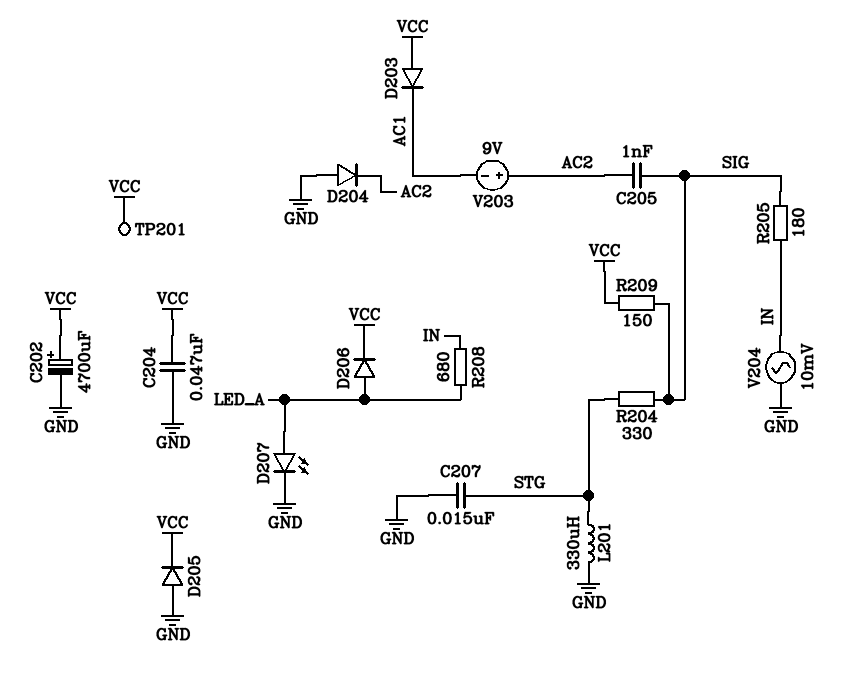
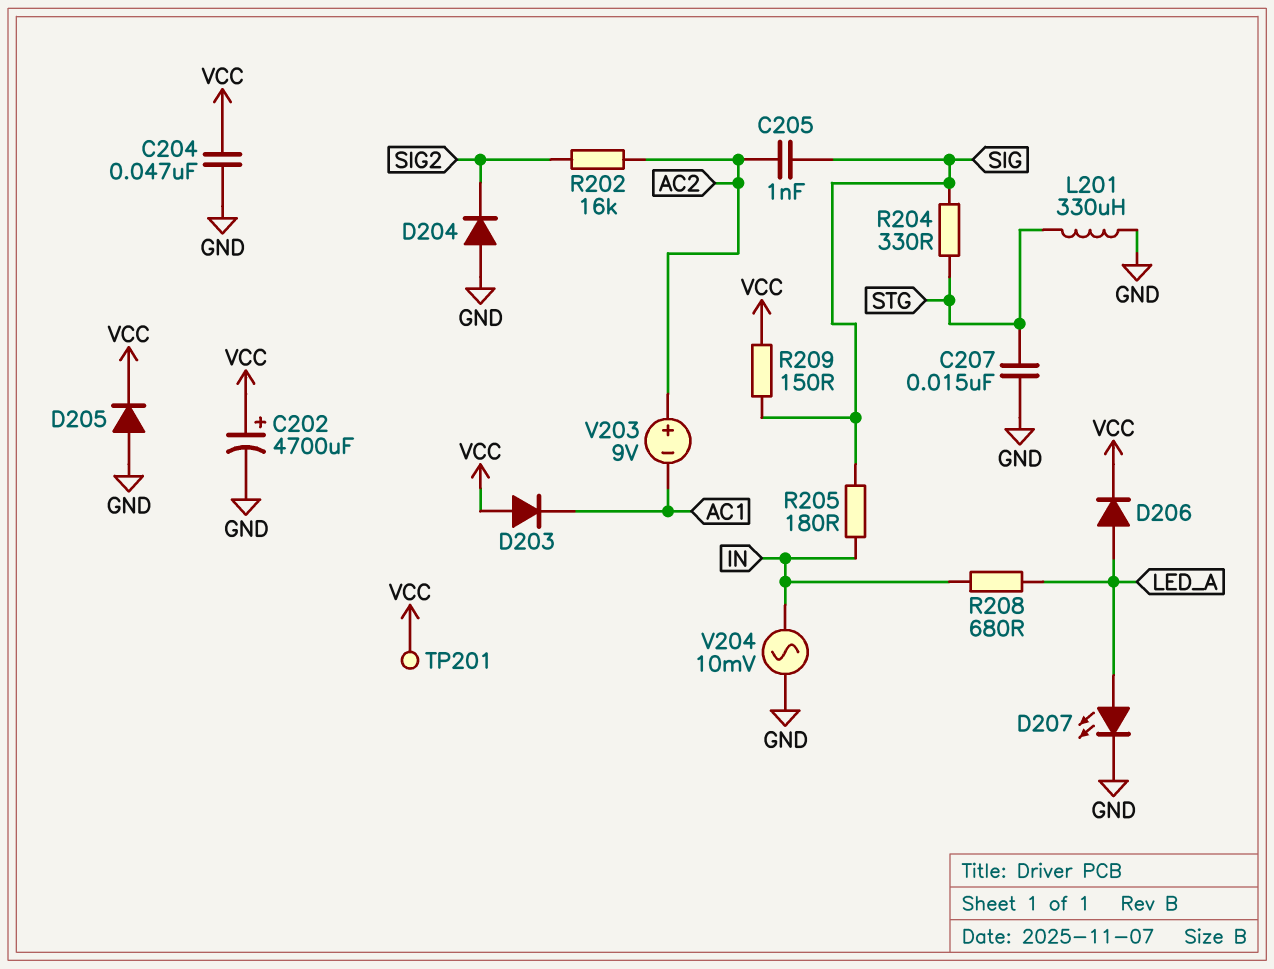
D204: diode (A GND, K AC2) -> diode (A GND, K SIG2)
R202: none -> 16k (AC2, SIG2)

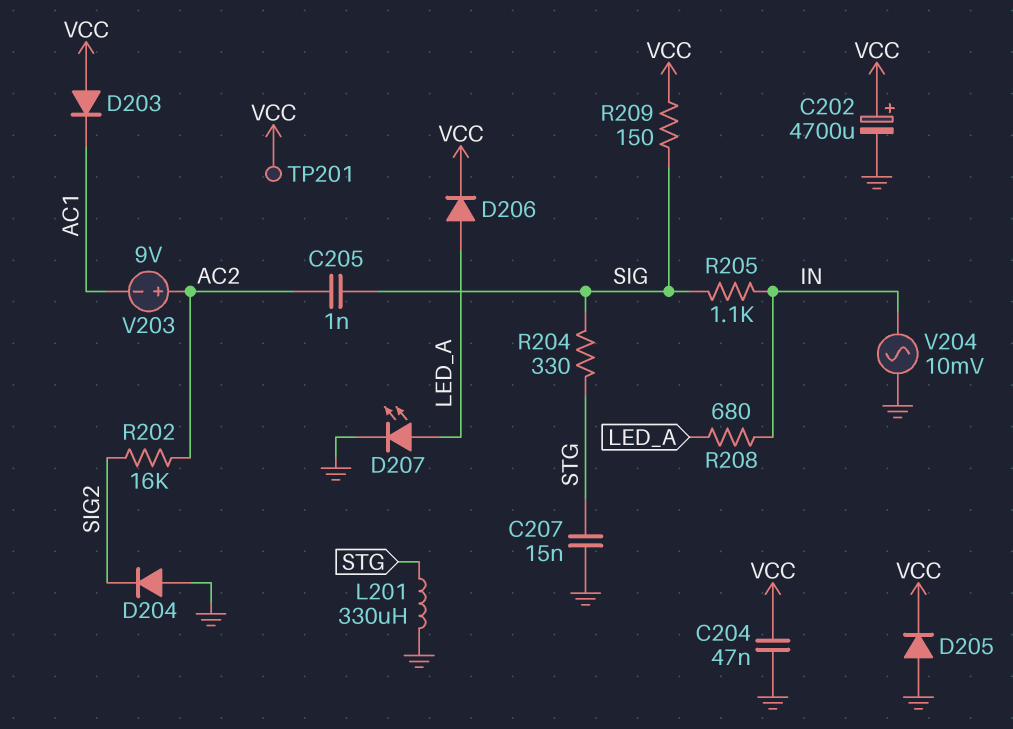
R205: 180 (IN, SIG) -> 1.1k (IN, SIG)

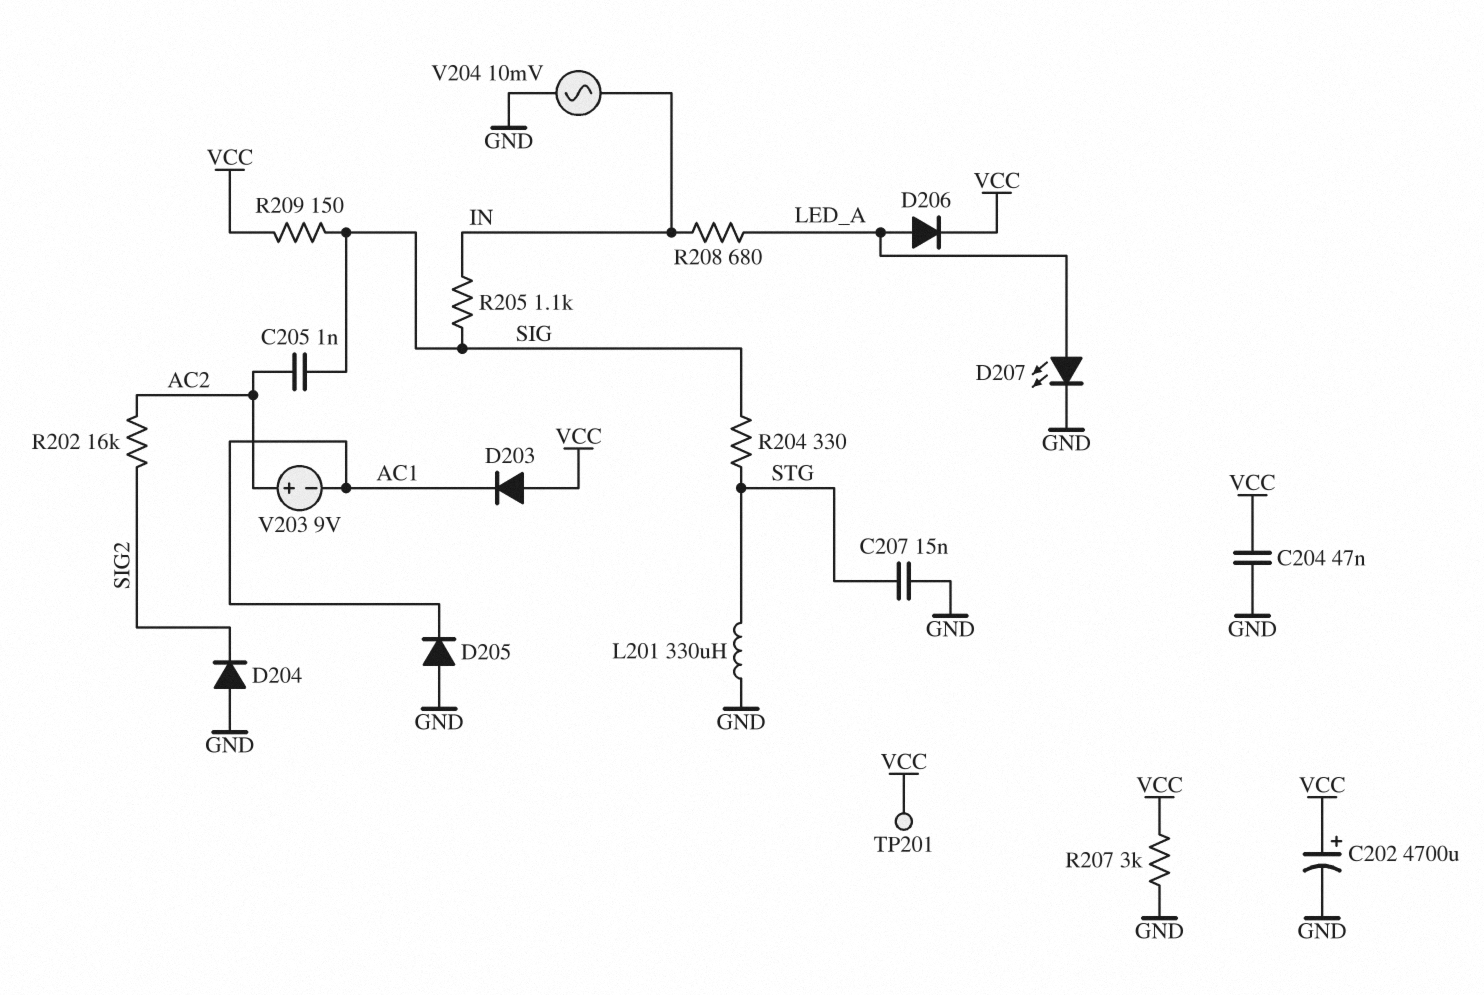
D205: diode (A GND, K VCC) -> diode (A GND, K AC1)
R207: none -> 3k (GND, VCC)

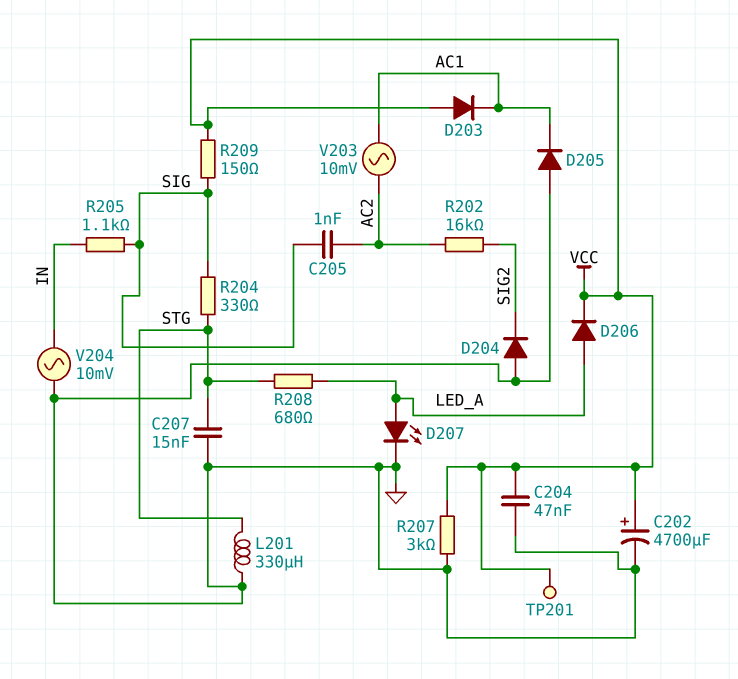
R208: 680 (IN, LED_A) -> 680 (LED_A, STG)
V203: 9V (plus AC2, minus AC1) -> AC 10mV (AC1, AC2)

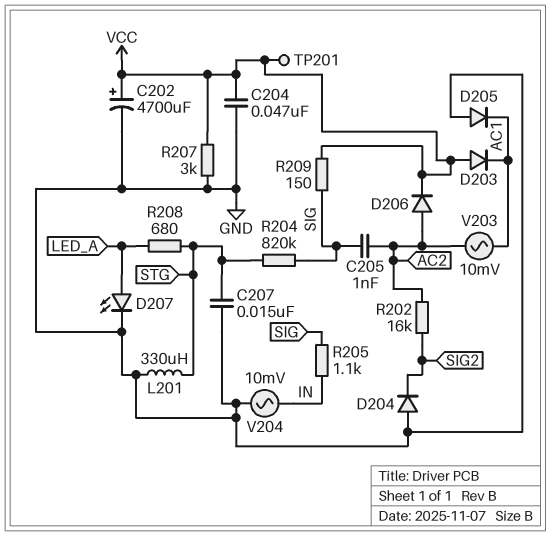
D206: diode (A LED_A, K VCC) -> diode (A AC2, K VCC)
R204: 330 (SIG, STG) -> 820k (SIG, STG)

